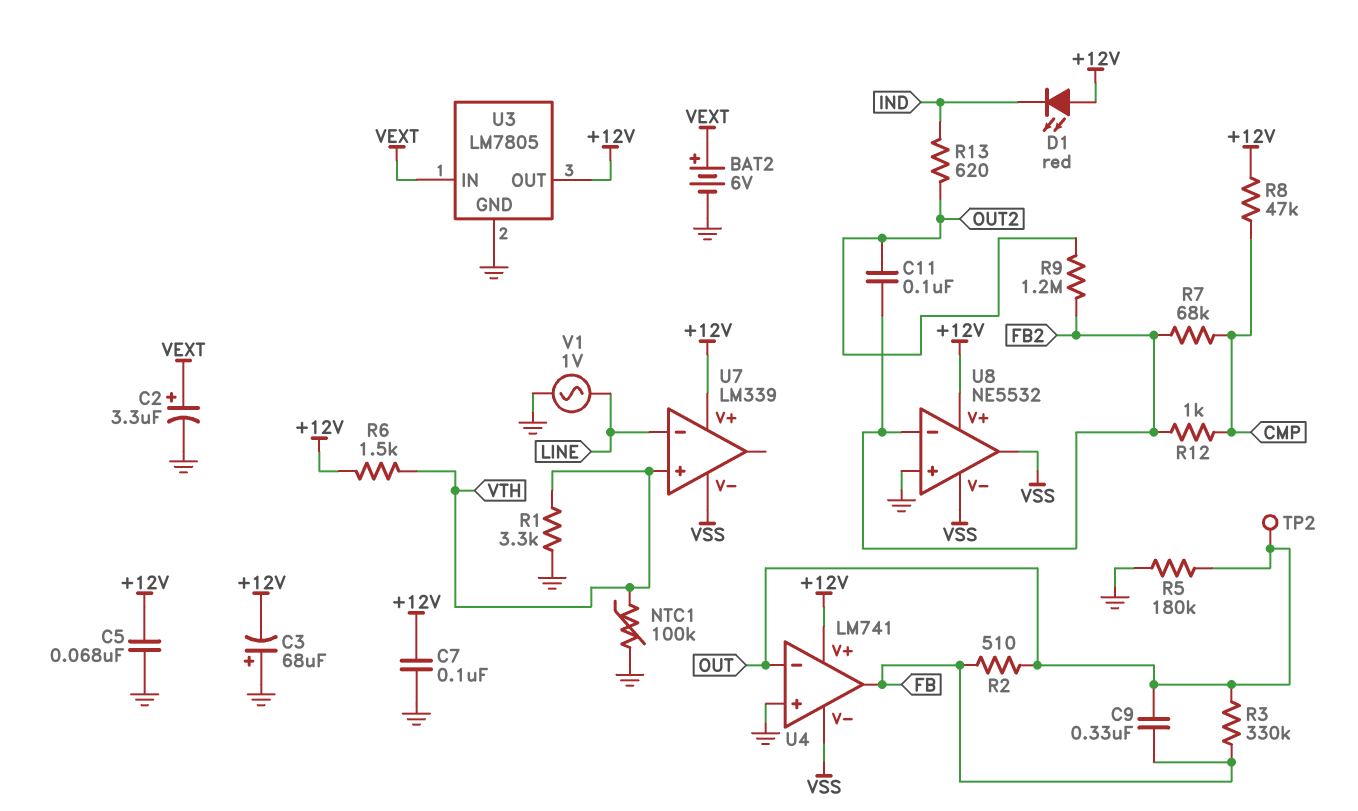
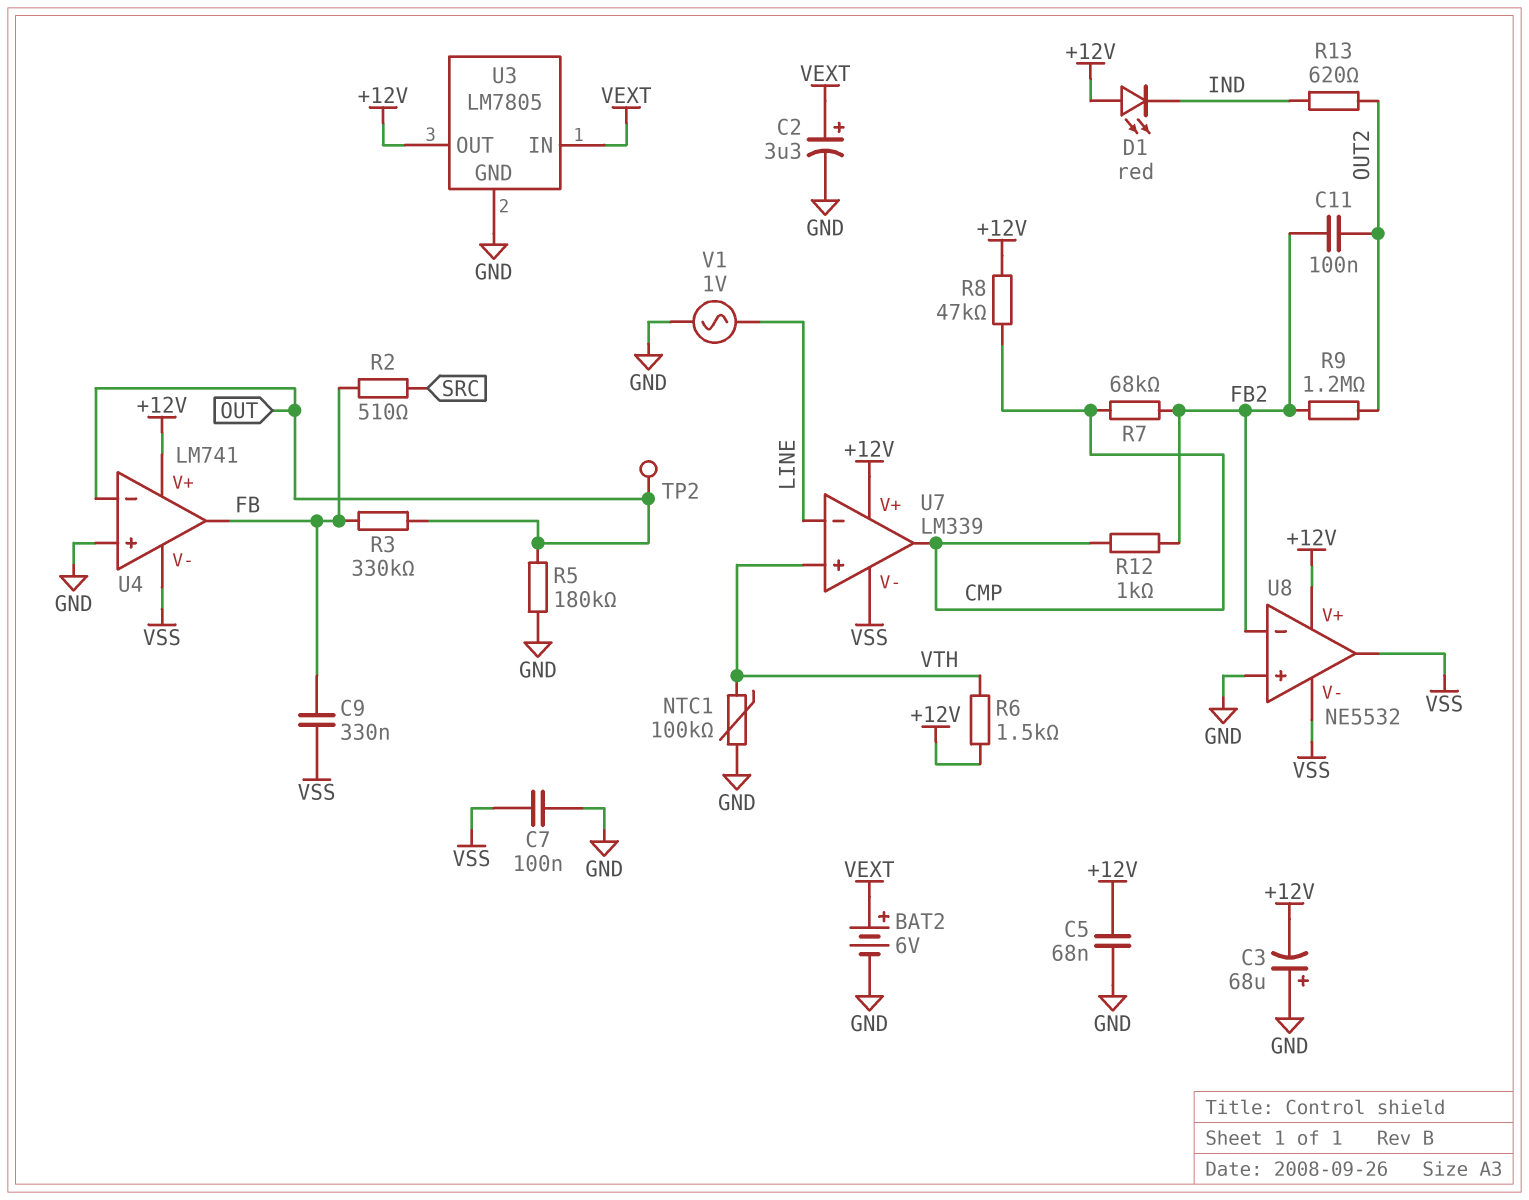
C7: 100nF (+12V, GND) -> 100nF (GND, VSS)
C9: 330nF (FB, OUT) -> 330nF (FB, VSS)
R1: 3.3k (GND, VTH) -> none
R2: 510 (FB, OUT) -> 510 (FB, SRC)
U7 pin out: none -> CMP

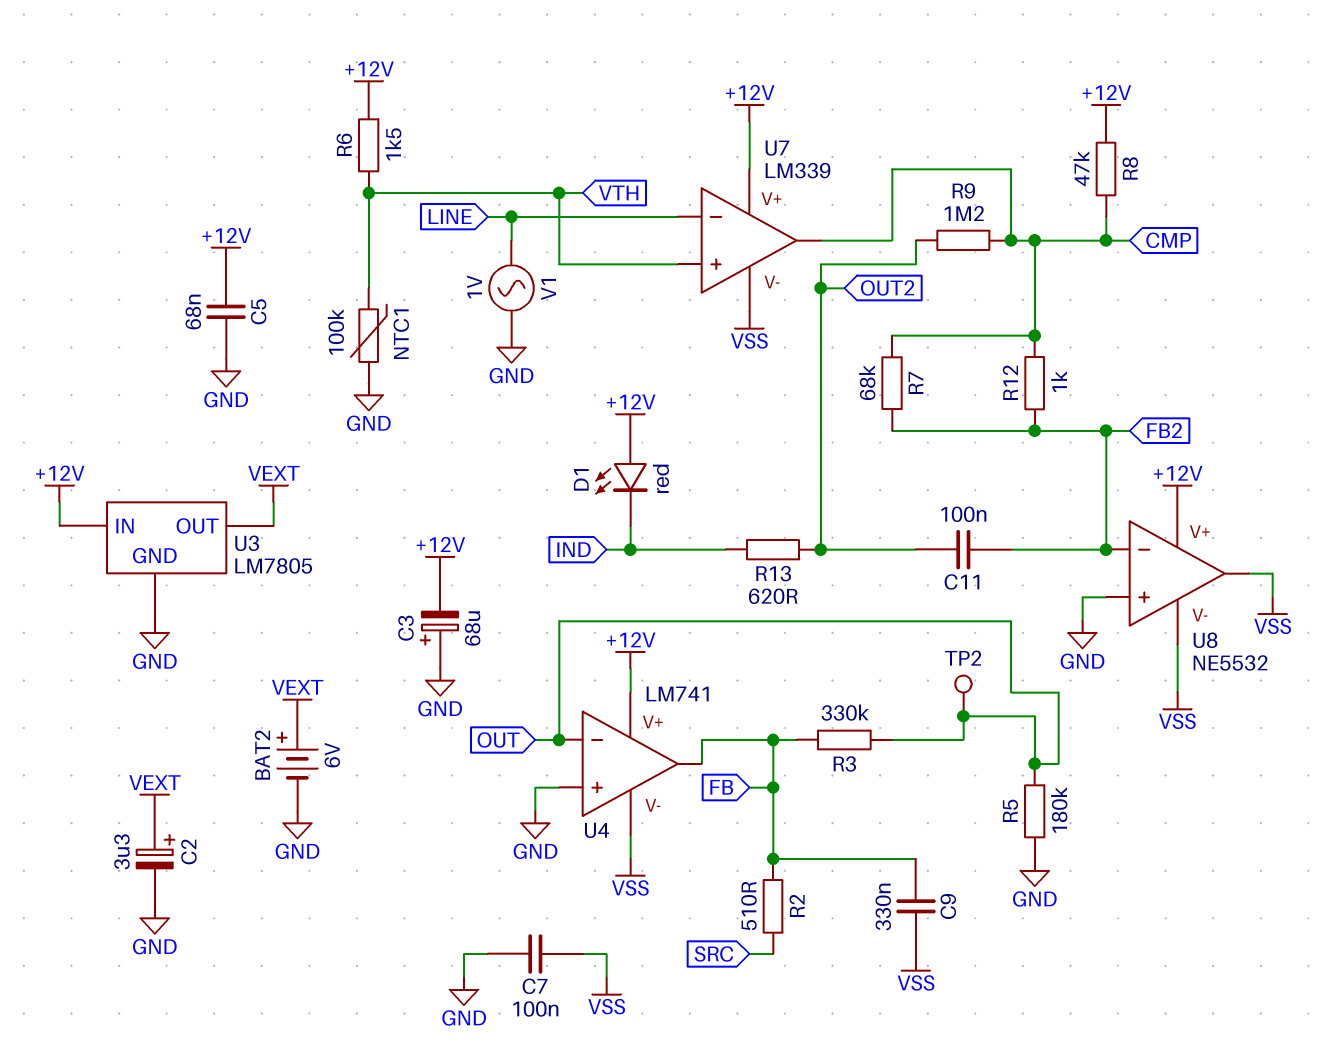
R9: 1.2M (FB2, OUT2) -> 1.2M (CMP, OUT2)
U3 pin IN: VEXT -> +12V
U3 pin OUT: +12V -> VEXT

